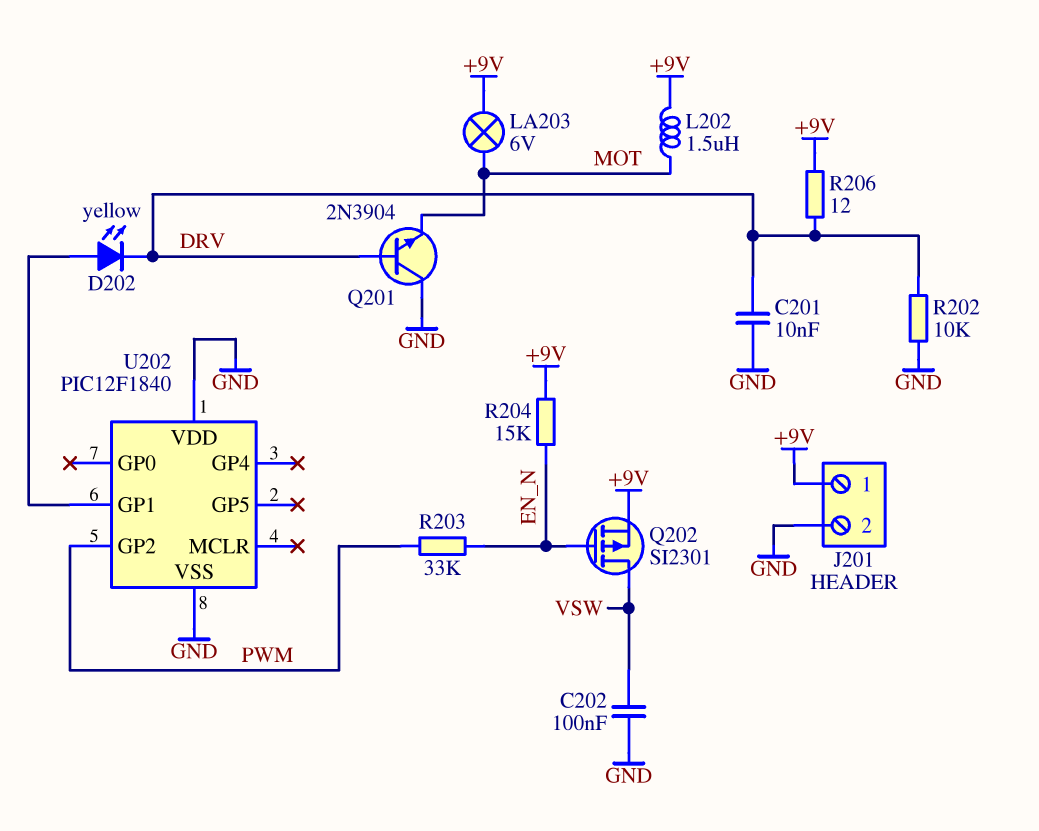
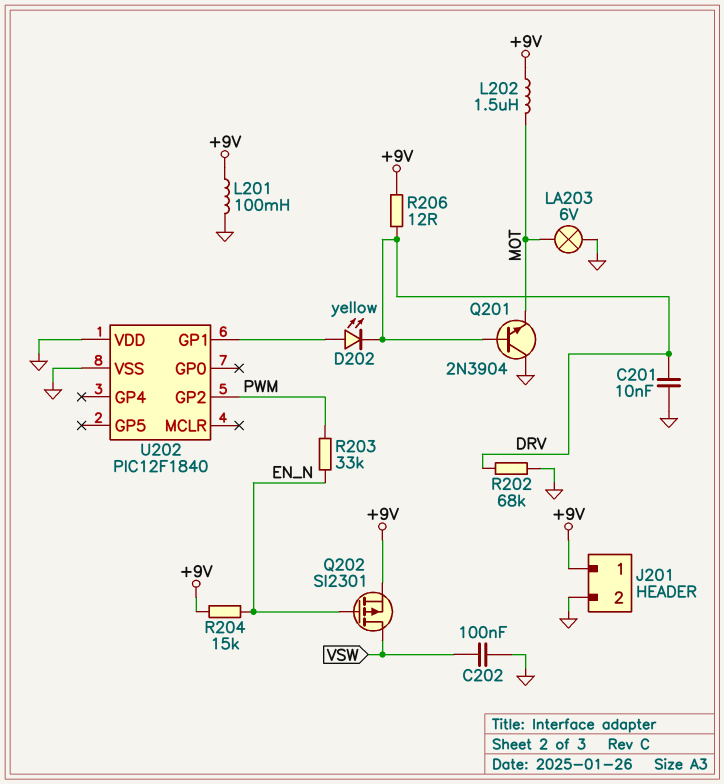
L201: none -> 100mH (+9V, GND)
LA203: lamp 6V (+9V, MOT) -> lamp 6V (GND, MOT)
R202: 10k (DRV, GND) -> 68k (DRV, GND)

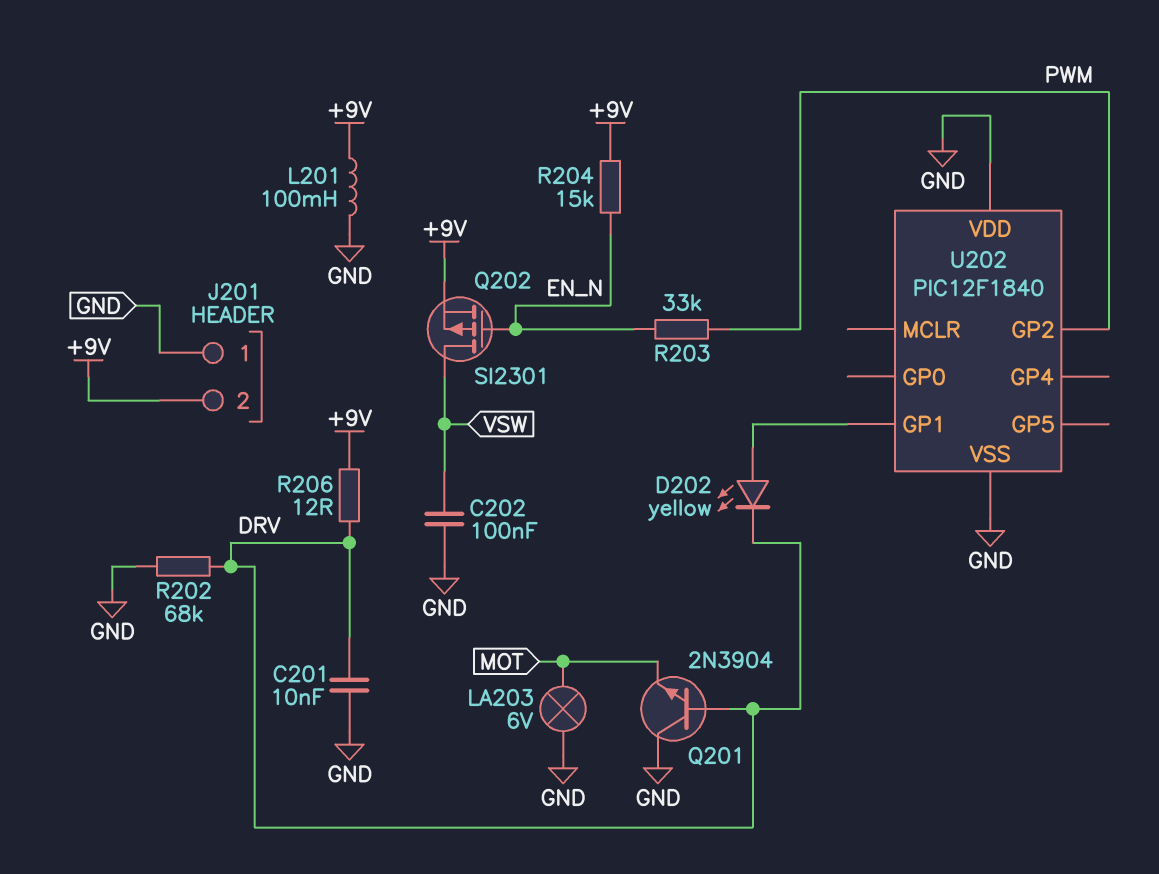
J201 pin 1: +9V -> GND
J201 pin 2: GND -> +9V
L202: 1.5uH (+9V, MOT) -> none

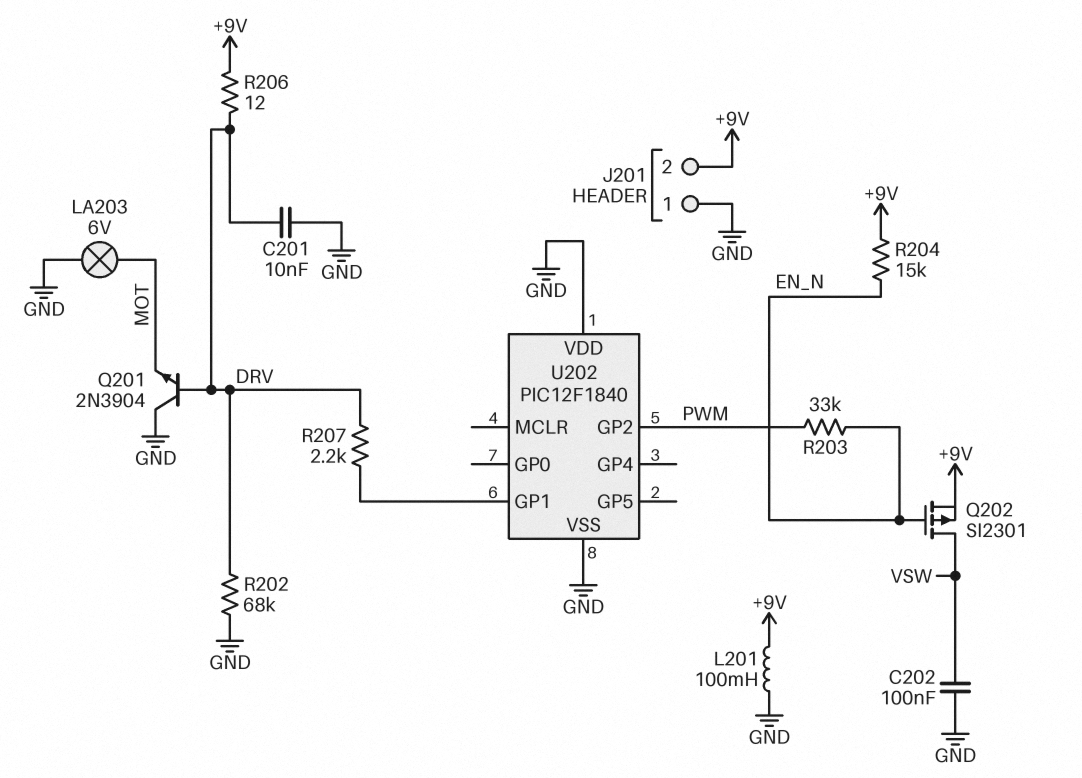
D202: LED yellow (A U202/GP1, K DRV) -> none
R207: none -> 2.2k (DRV, U202/GP1)

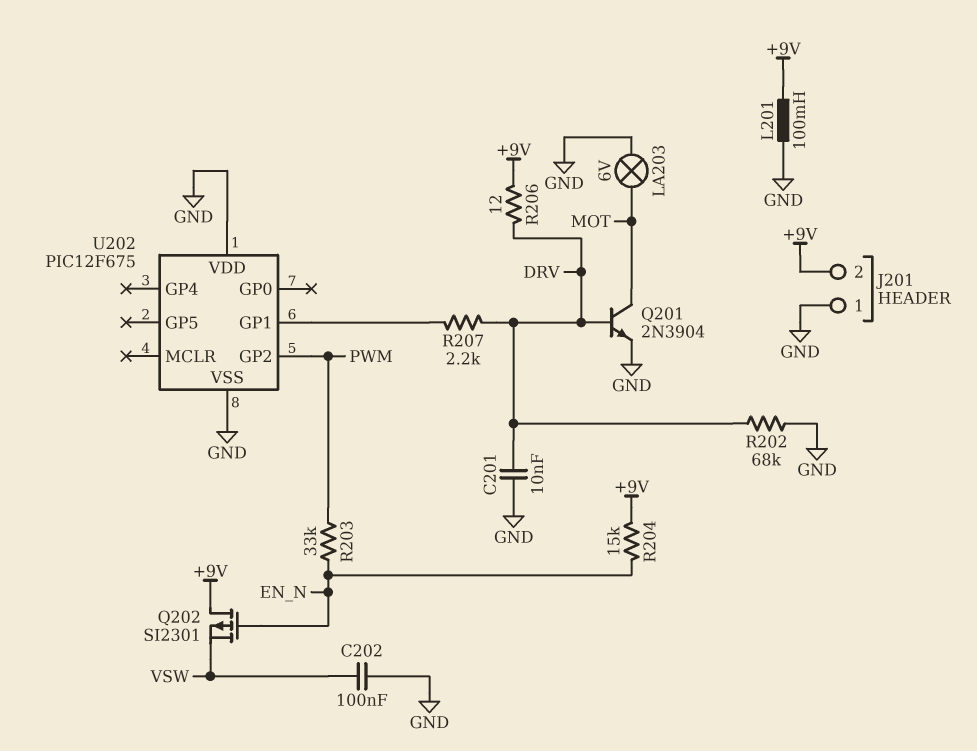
Q201: NPN 2N3904 (B DRV, C GND, E MOT) -> NPN 2N3904 (B DRV, C MOT, E GND)
Q202: PMOS SI2301 (G EN_N, D VSW, S +9V) -> PMOS SI2301 (G EN_N, D +9V, S VSW)
U202: PIC12F1840 -> PIC12F675

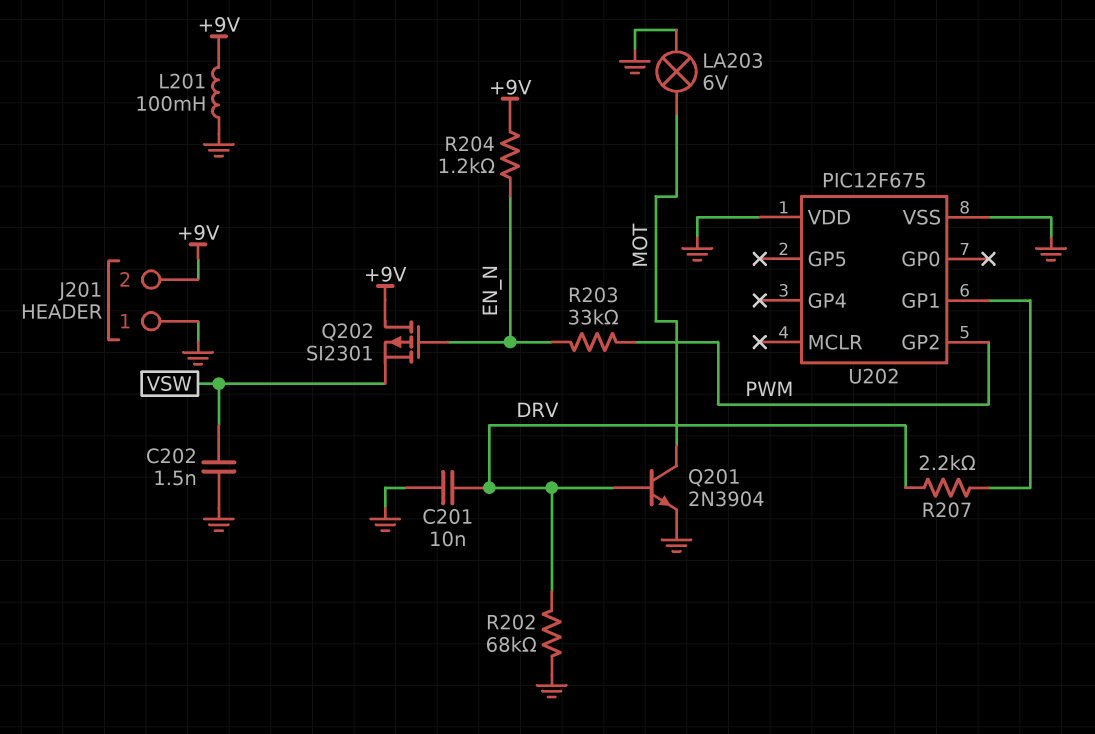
C202: 100nF (GND, VSW) -> 1.5nF (GND, VSW)
R204: 15k (+9V, EN_N) -> 1.2k (+9V, EN_N)
R206: 12 (+9V, DRV) -> none

